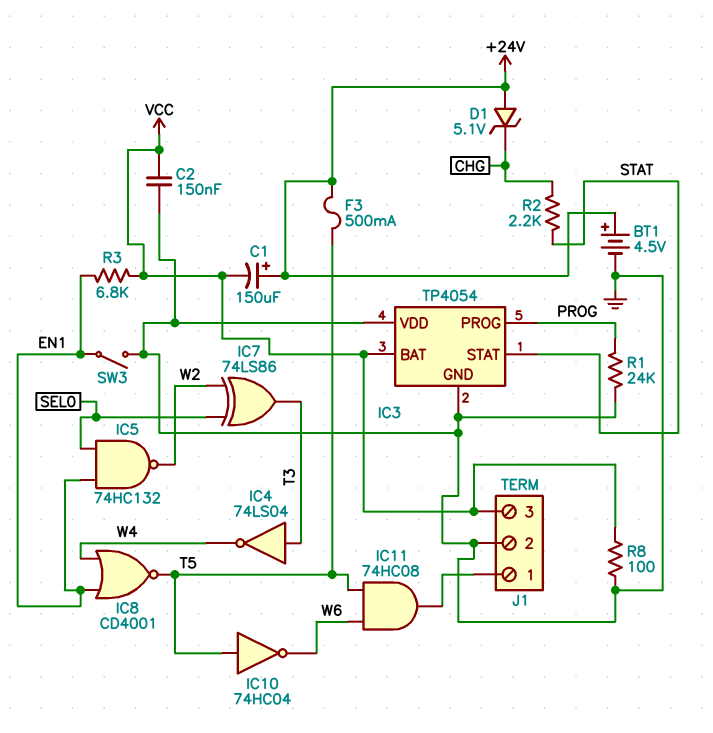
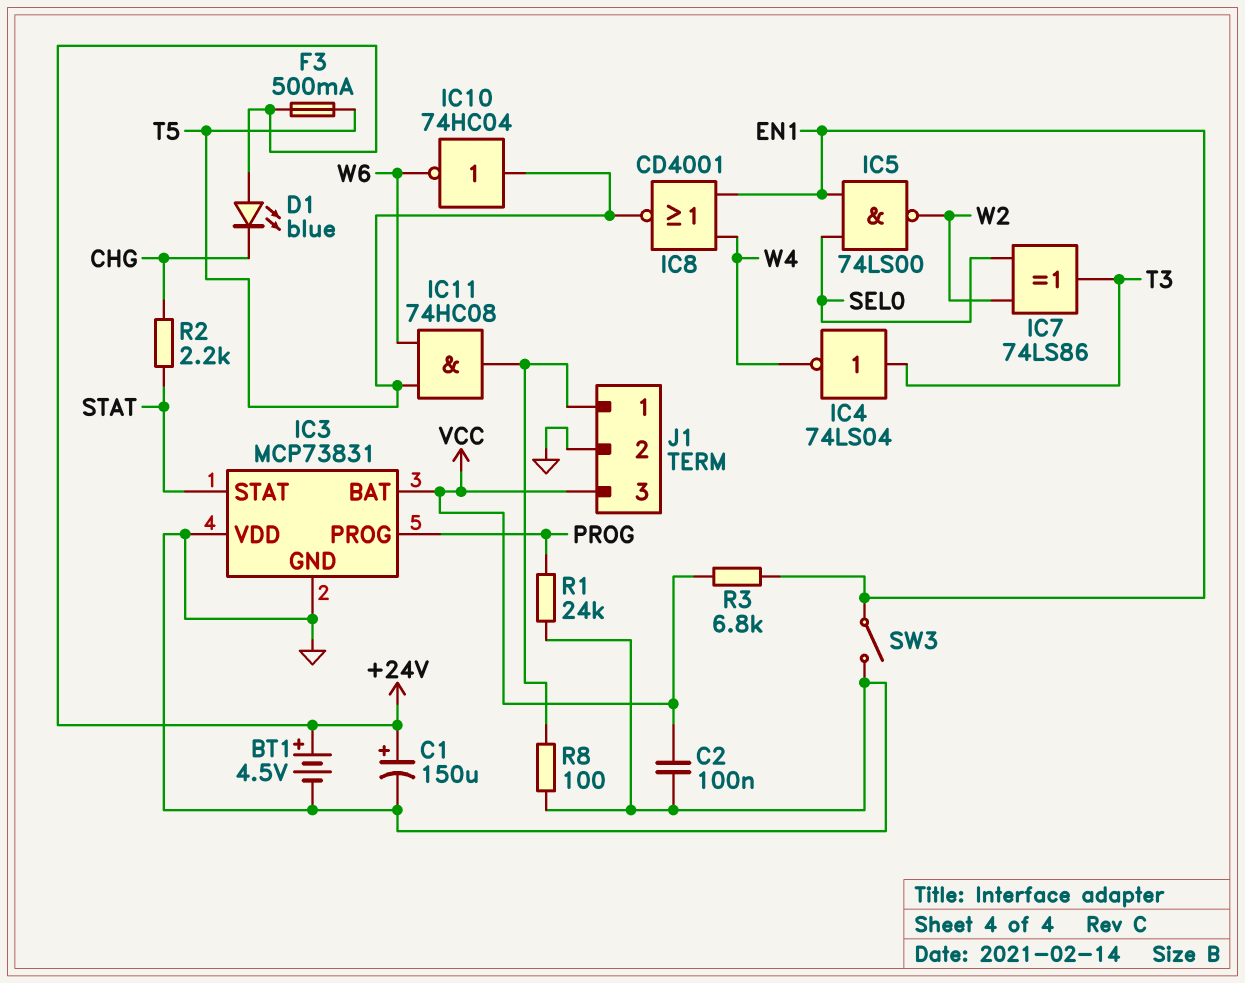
C1: 150uF (plus +24V, minus VCC) -> 150uF (plus +24V, minus GND)
C2: 150nF (GND, VCC) -> 100nF (GND, VCC)
D1: zener 5.1V (A +24V, K CHG) -> LED blue (A +24V, K CHG)
IC3: TP4054 -> MCP73831
IC5: NAND 74HC132 (in EN1, in SEL0, out W2) -> NAND 74LS00 (in EN1, in SEL0, out W2)
R8: 100 (GND, VCC) -> 100 (GND, J1/1)

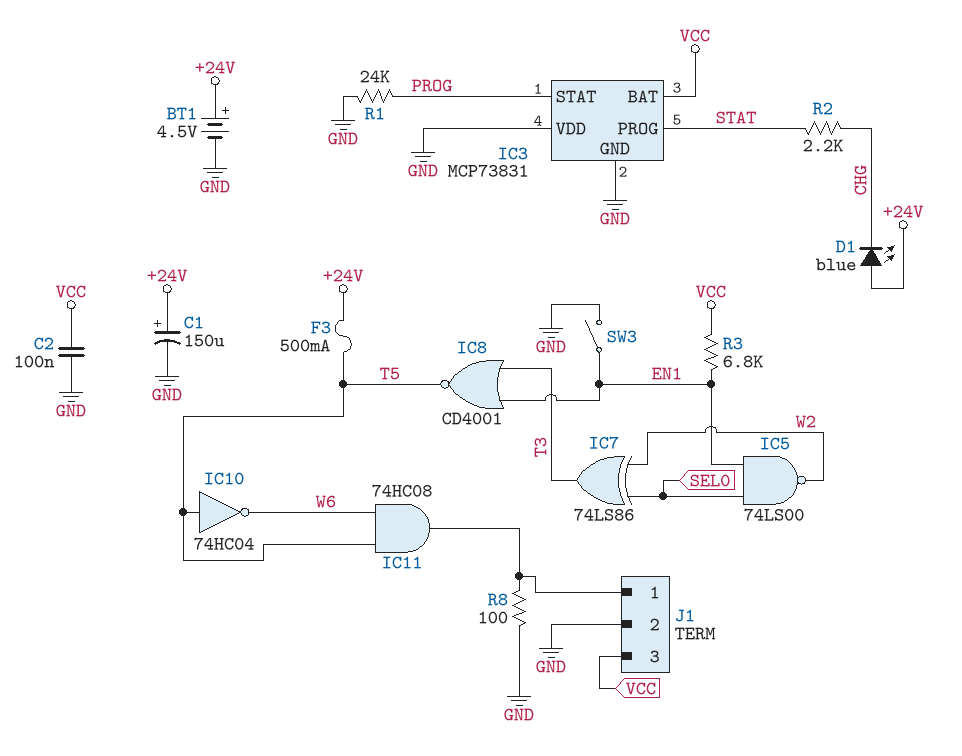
IC3 pin PROG: PROG -> STAT
IC3 pin STAT: STAT -> PROG
IC4: NOT 74LS04 (in T3, out W4) -> none
IC8: NOR CD4001 (in EN1, in W4, out T5) -> NOR CD4001 (in EN1, in T3, out T5)

